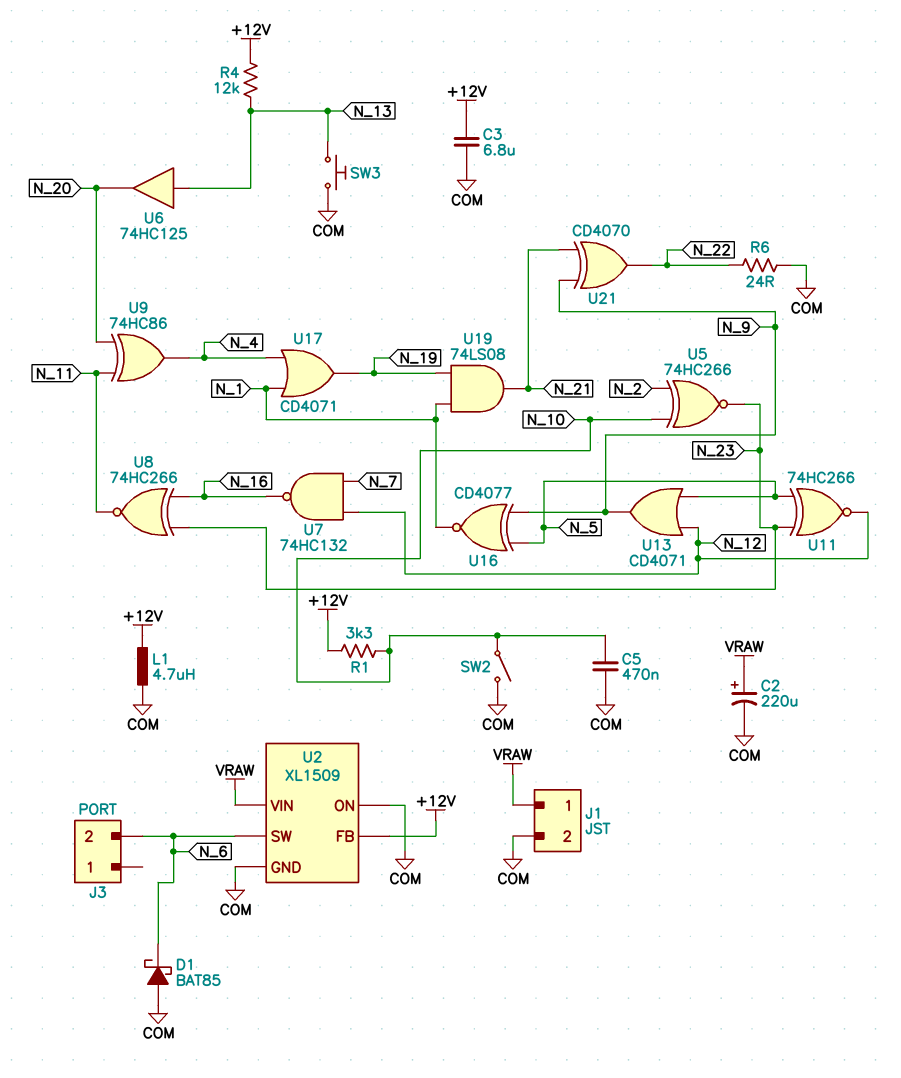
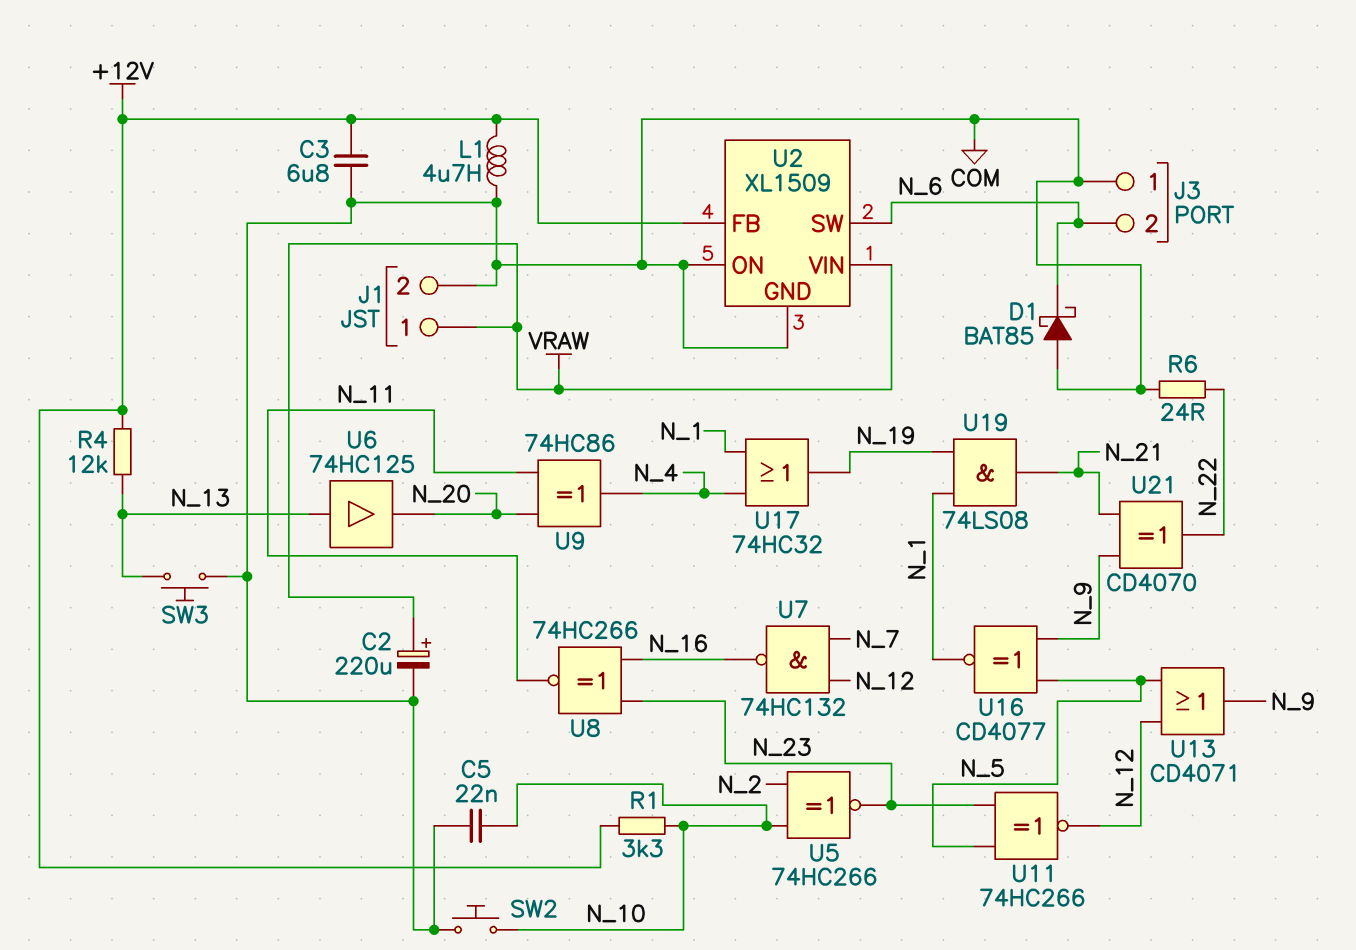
C5: 470nF (COM, N_10) -> 22nF (COM, N_10)
J3 pin 1: none -> COM
SW2: switch (COM, N_10) -> button (COM, N_10)
U17: OR CD4071 (in N_1, in N_4, out N_19) -> OR 74HC32 (in N_1, in N_4, out N_19)

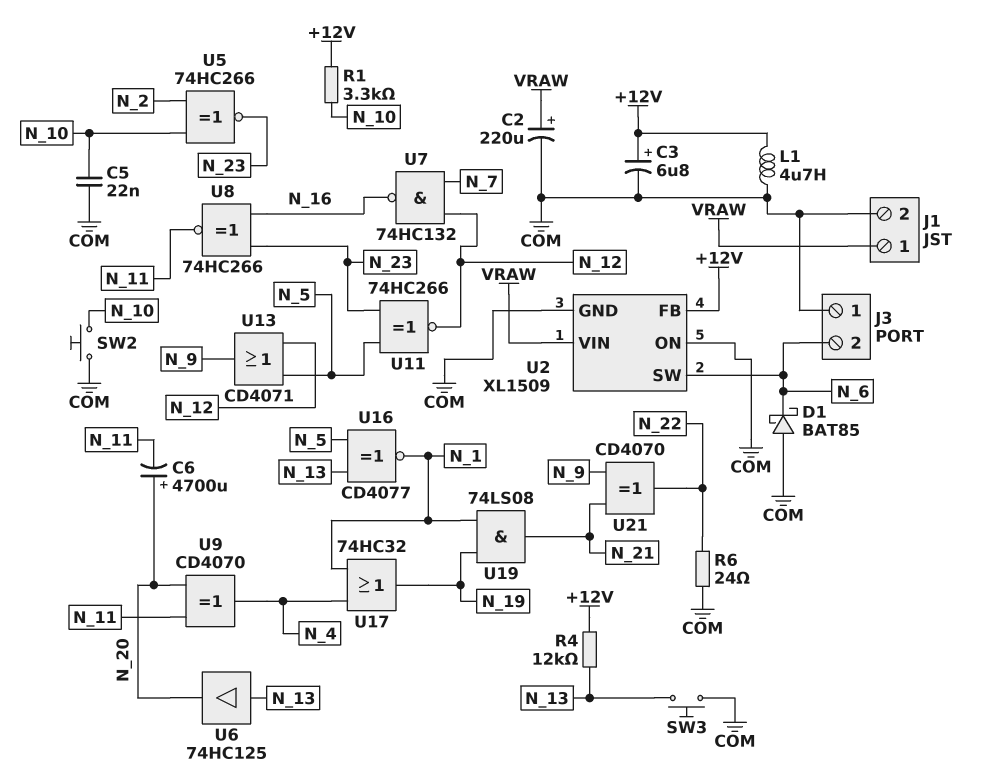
C3: 6.8uF (+12V, COM) -> 6.8uF (plus +12V, minus COM)
C6: none -> 4700uF (plus N_20, minus N_11)
U9: XOR 74HC86 (in N_11, in N_20, out N_4) -> XOR CD4070 (in N_11, in N_20, out N_4)
U16: XNOR CD4077 (in N_5, in N_9, out N_1) -> XNOR CD4077 (in N_5, in N_13, out N_1)

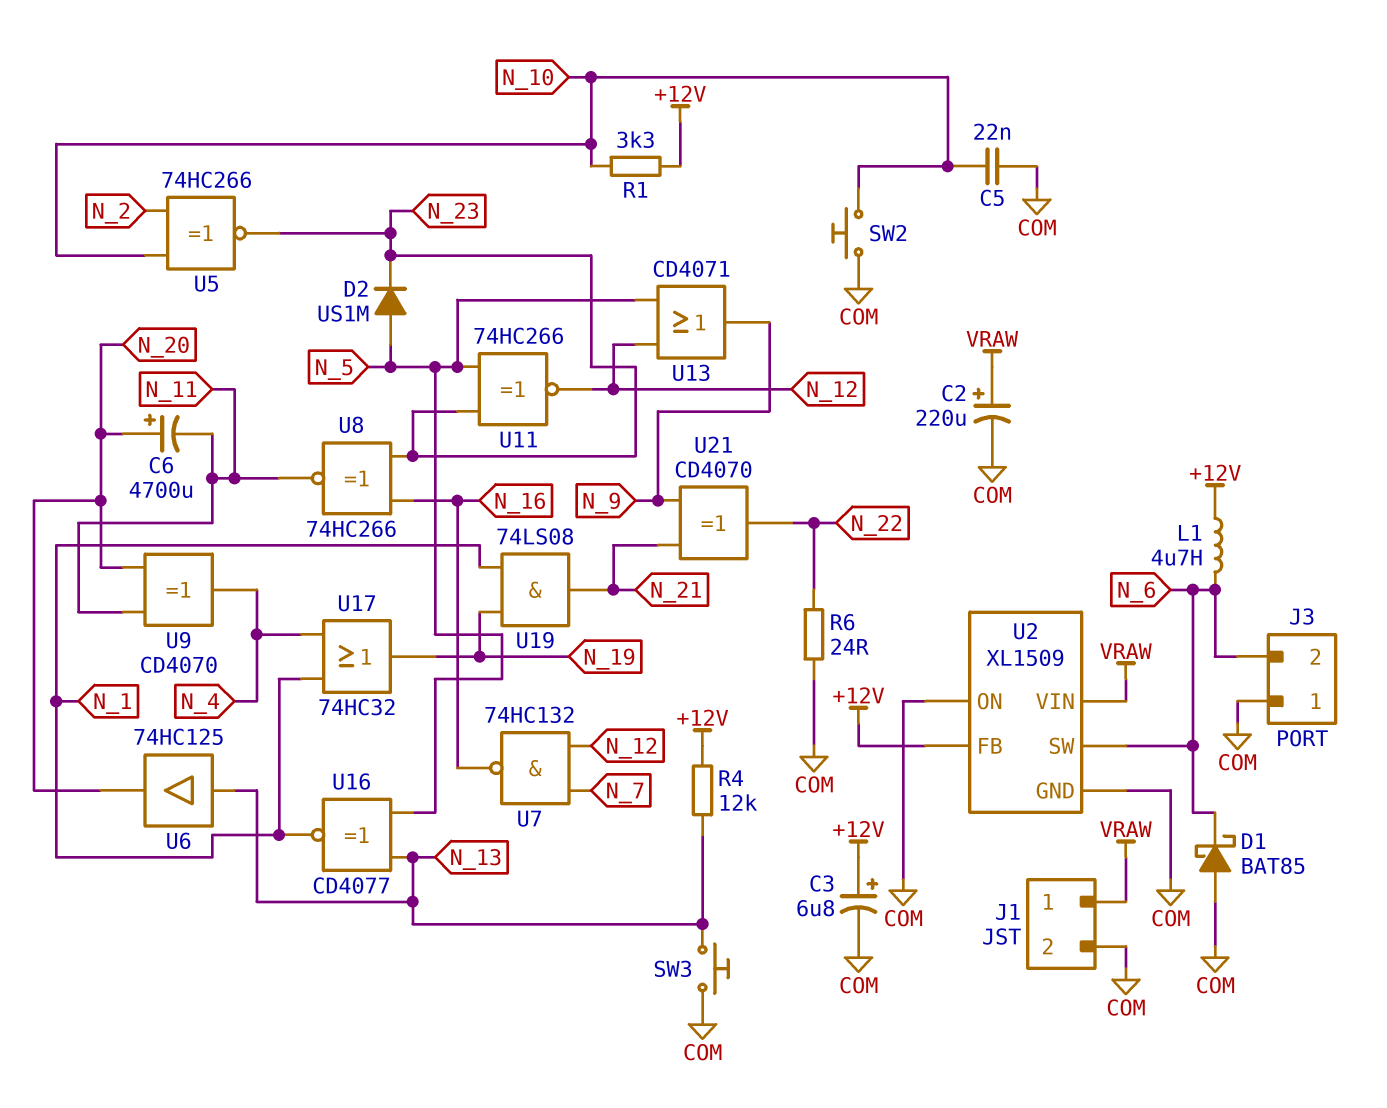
D2: none -> diode US1M (A N_5, K N_23)
L1: 4.7uH (+12V, COM) -> 4.7uH (+12V, N_6)

